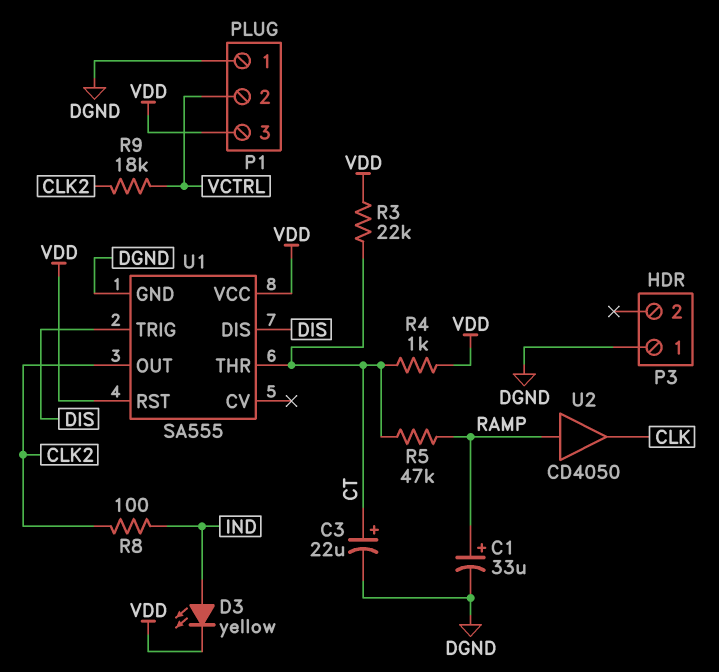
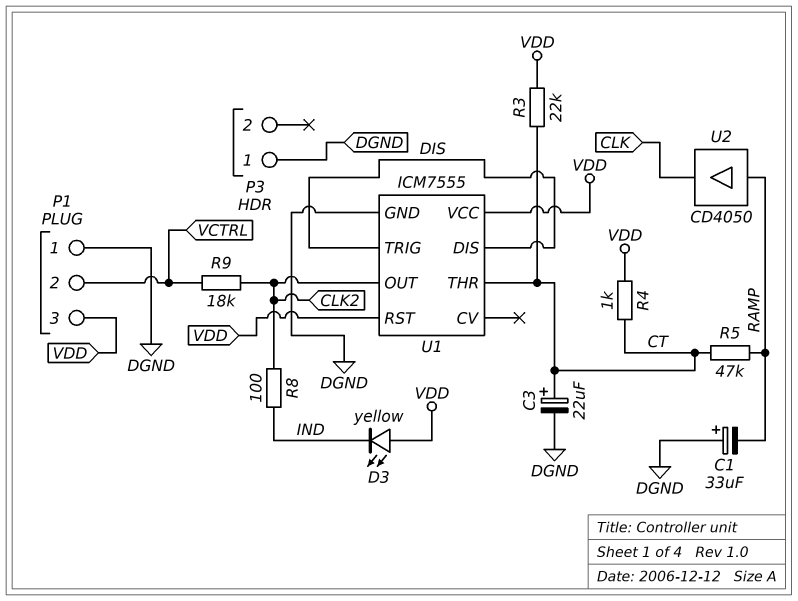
C1: 33uF (plus RAMP, minus DGND) -> 33uF (plus DGND, minus RAMP)
D3: LED yellow (A IND, K VDD) -> LED yellow (A VDD, K IND)
U1: SA555 -> ICM7555

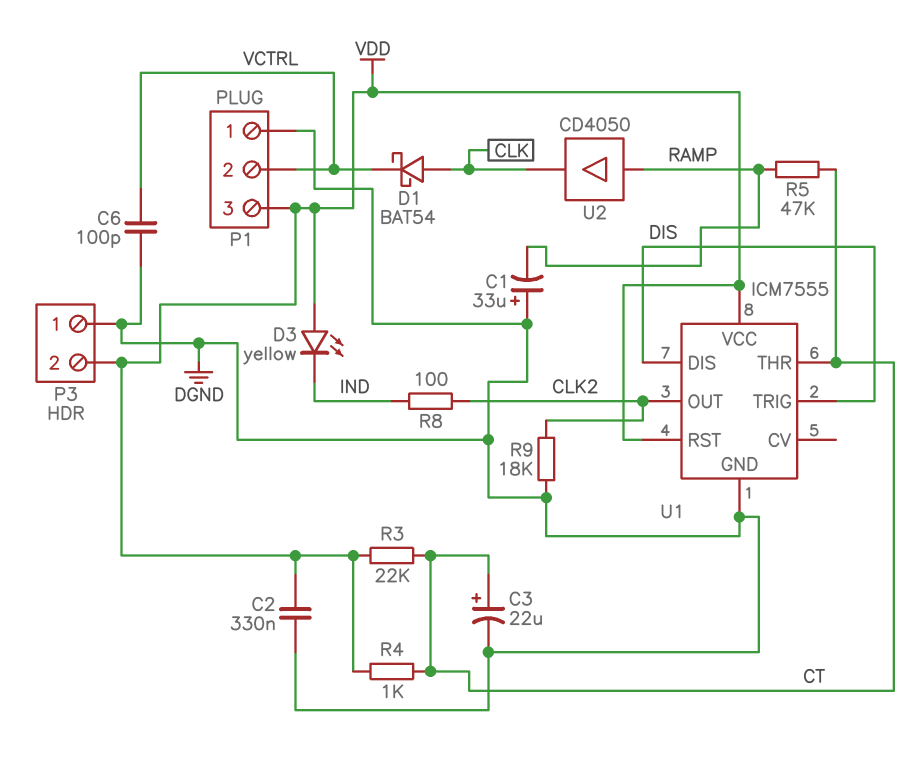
C2: none -> 330nF (DGND, VDD)
C6: none -> 100pF (DGND, VCTRL)
D1: none -> schottky BAT54 (A CLK, K VCTRL)
P3 pin 2: none -> VDD
R9: 18k (CLK2, VCTRL) -> 18k (CLK2, DGND)

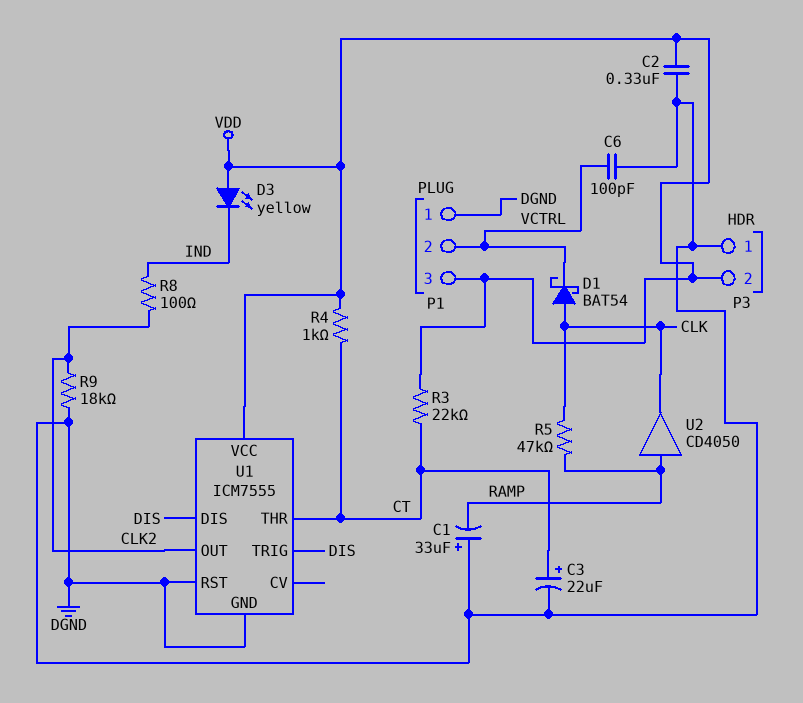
R5: 47k (CT, RAMP) -> 47k (CLK, RAMP)
U1 pin RST: VDD -> DGND

